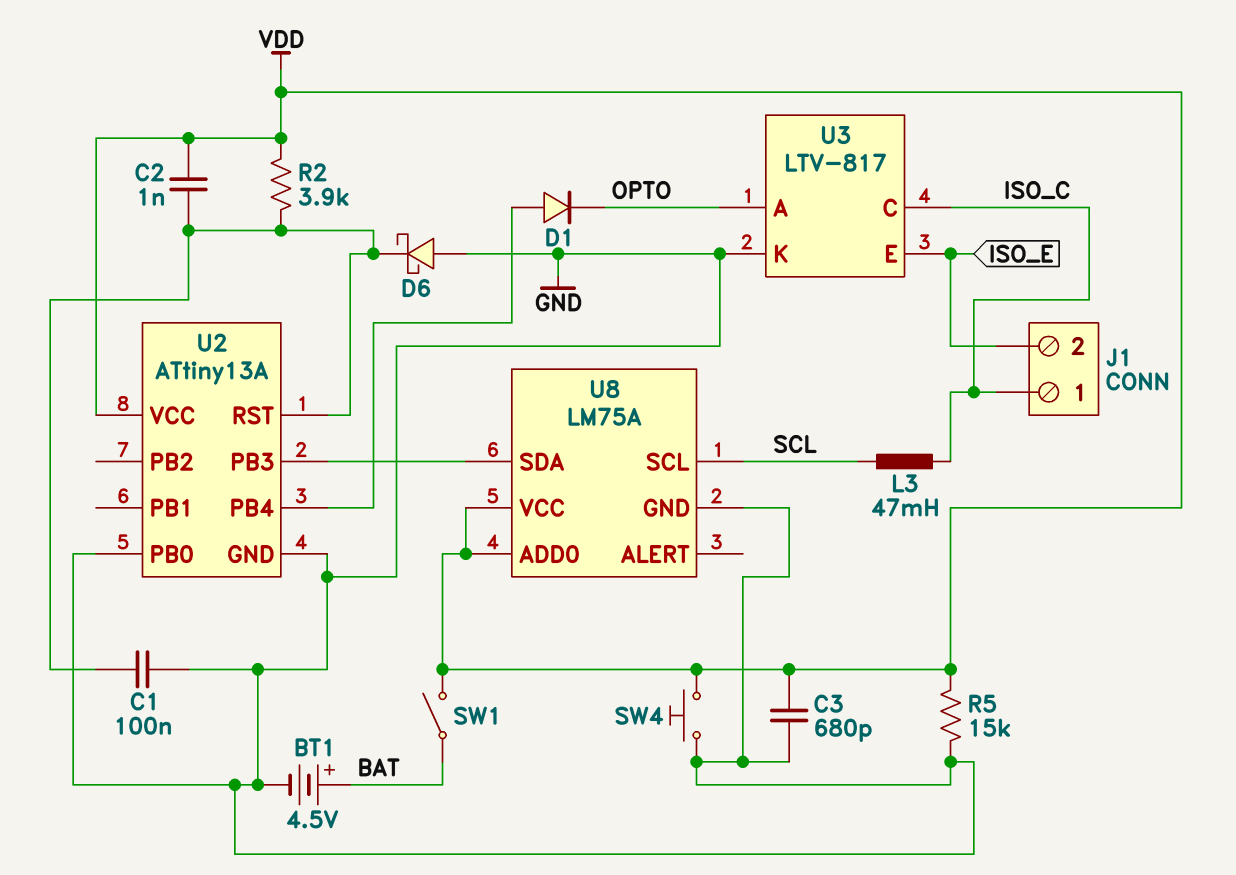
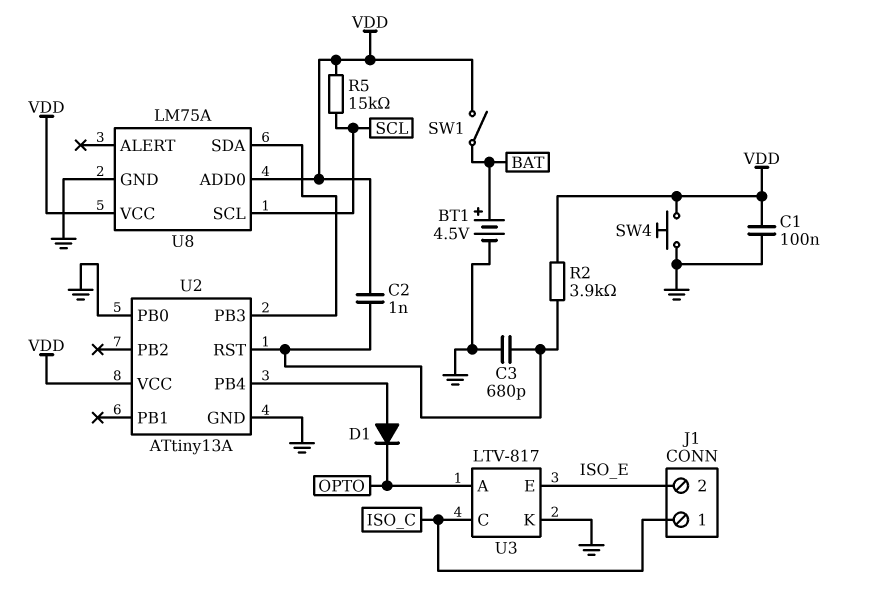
C1: 100nF (GND, U2/RST) -> 100nF (GND, VDD)
C3: 680pF (GND, VDD) -> 680pF (GND, U2/RST)
D6: schottky (A GND, K U2/RST) -> none
L3: 47mH (ISO_C, SCL) -> none
R5: 15k (GND, VDD) -> 15k (SCL, VDD)

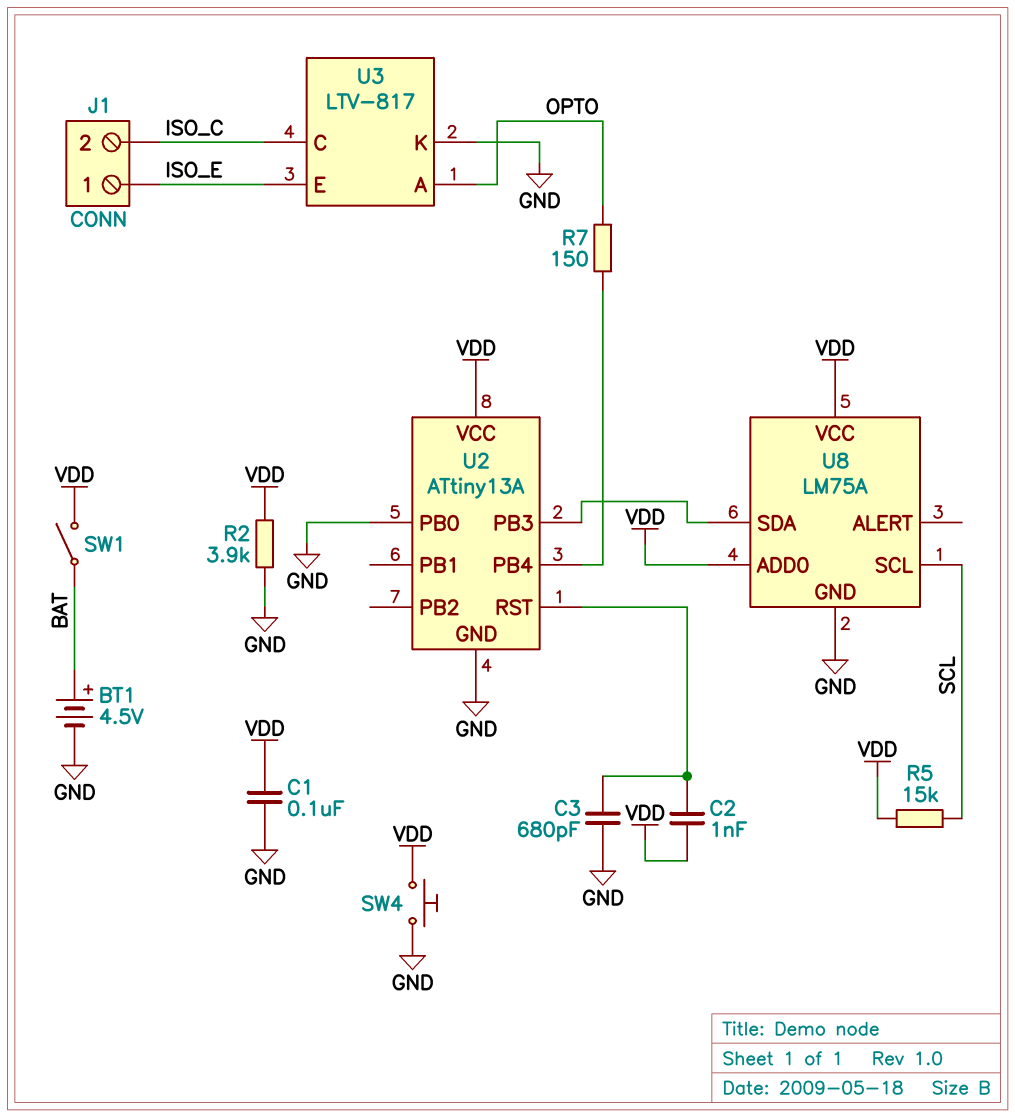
D1: diode (A U2/PB4, K OPTO) -> none
J1 pin 1: ISO_C -> ISO_E
J1 pin 2: ISO_E -> ISO_C
R2: 3.9k (U2/RST, VDD) -> 3.9k (GND, VDD)
R7: none -> 150 (OPTO, U2/PB4)

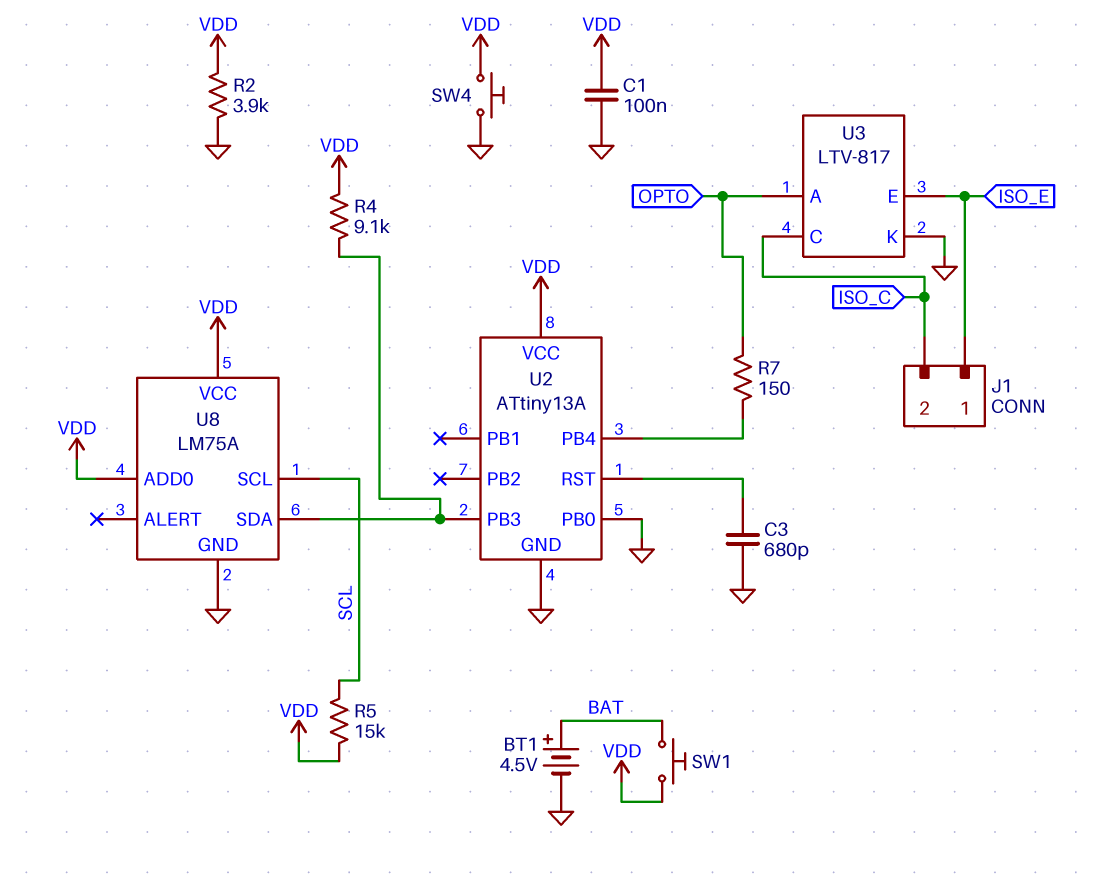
C2: 1nF (U2/RST, VDD) -> none
R4: none -> 9.1k (U2/PB3, VDD)
SW1: switch (BAT, VDD) -> button (BAT, VDD)

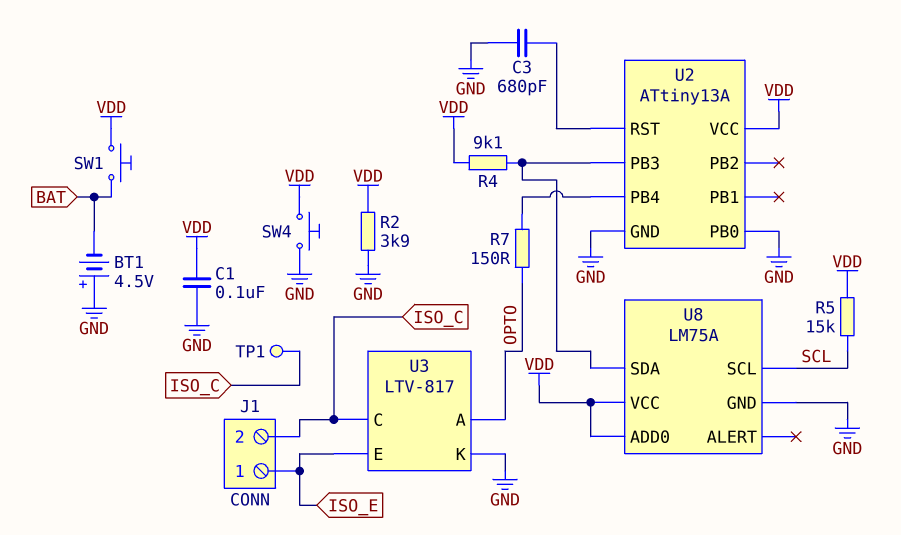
BT1: 4.5V (plus BAT, minus GND) -> 4.5V (plus GND, minus BAT)
TP1: none -> test point (ISO_C)

